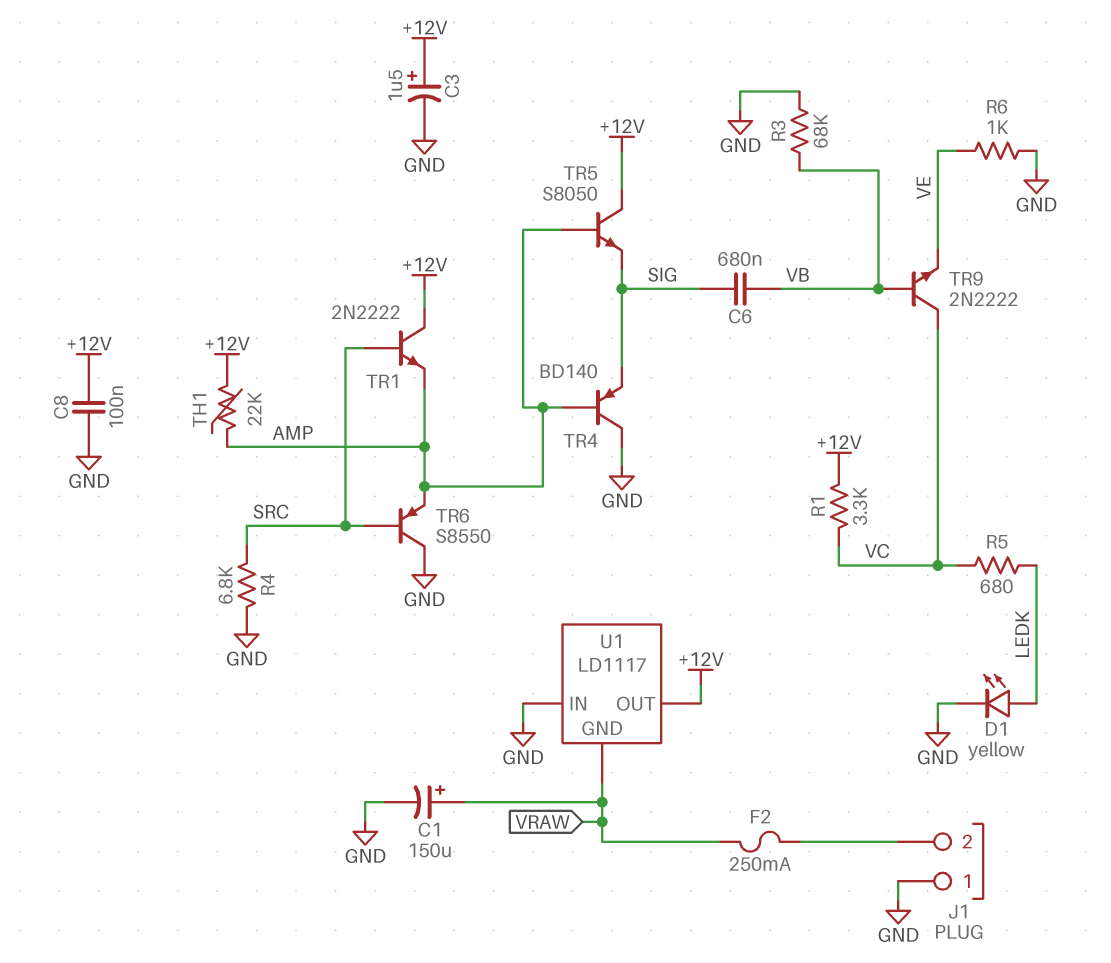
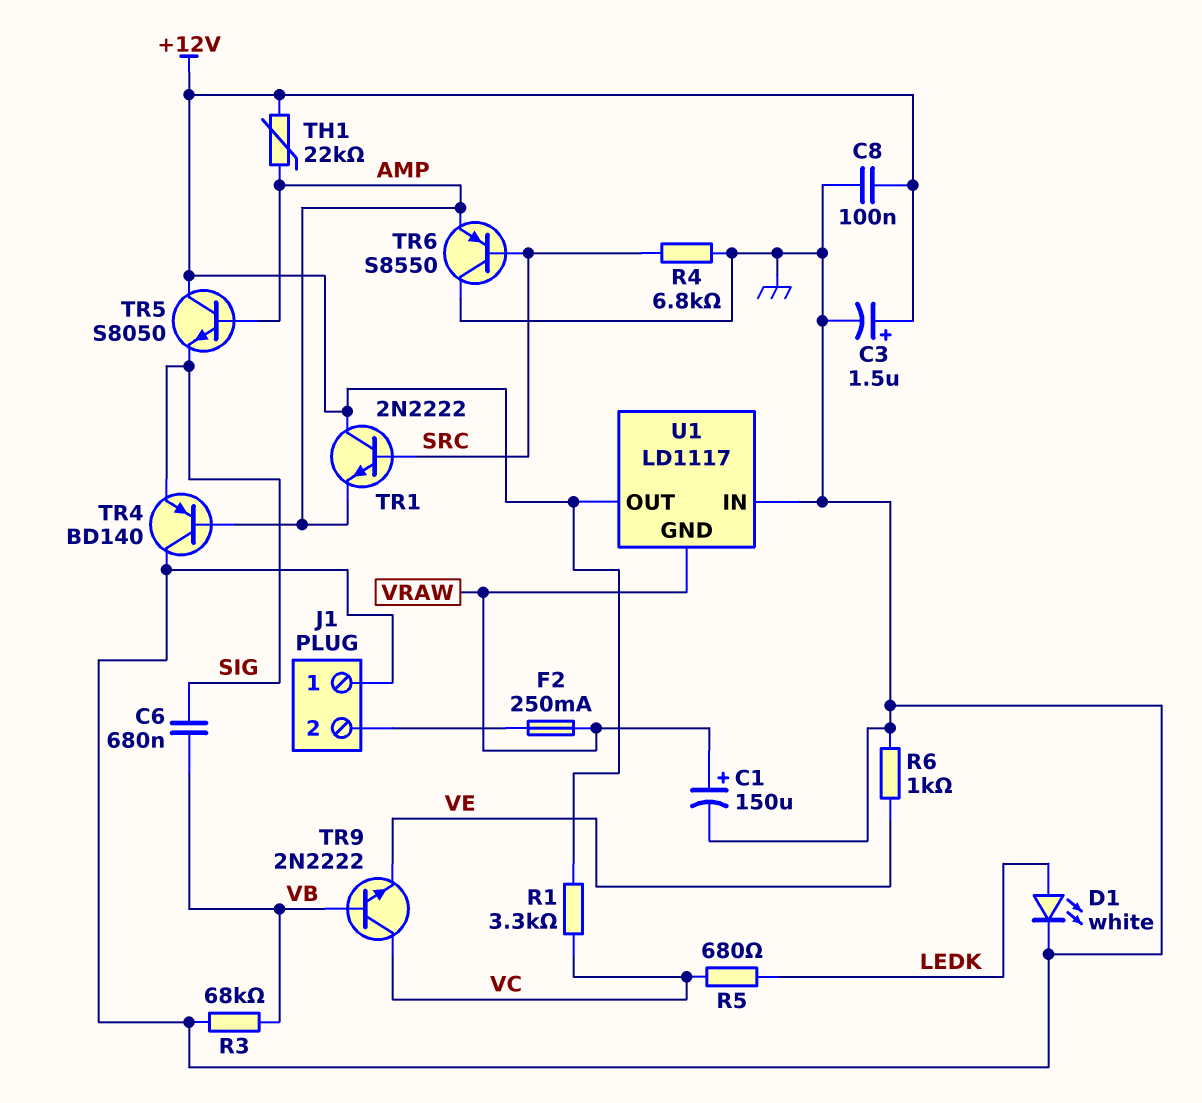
D1: LED yellow (A LEDK, K GND) -> LED white (A LEDK, K GND)

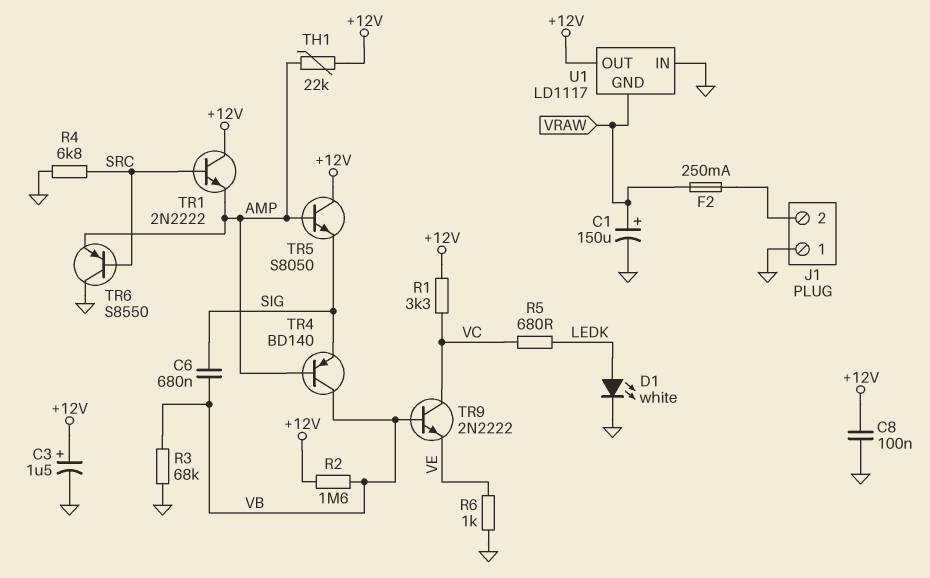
R2: none -> 1.6M (+12V, VB)
TR4: PNP BD140 (B AMP, C GND, E SIG) -> PNP BD140 (B AMP, C VB, E SIG)

